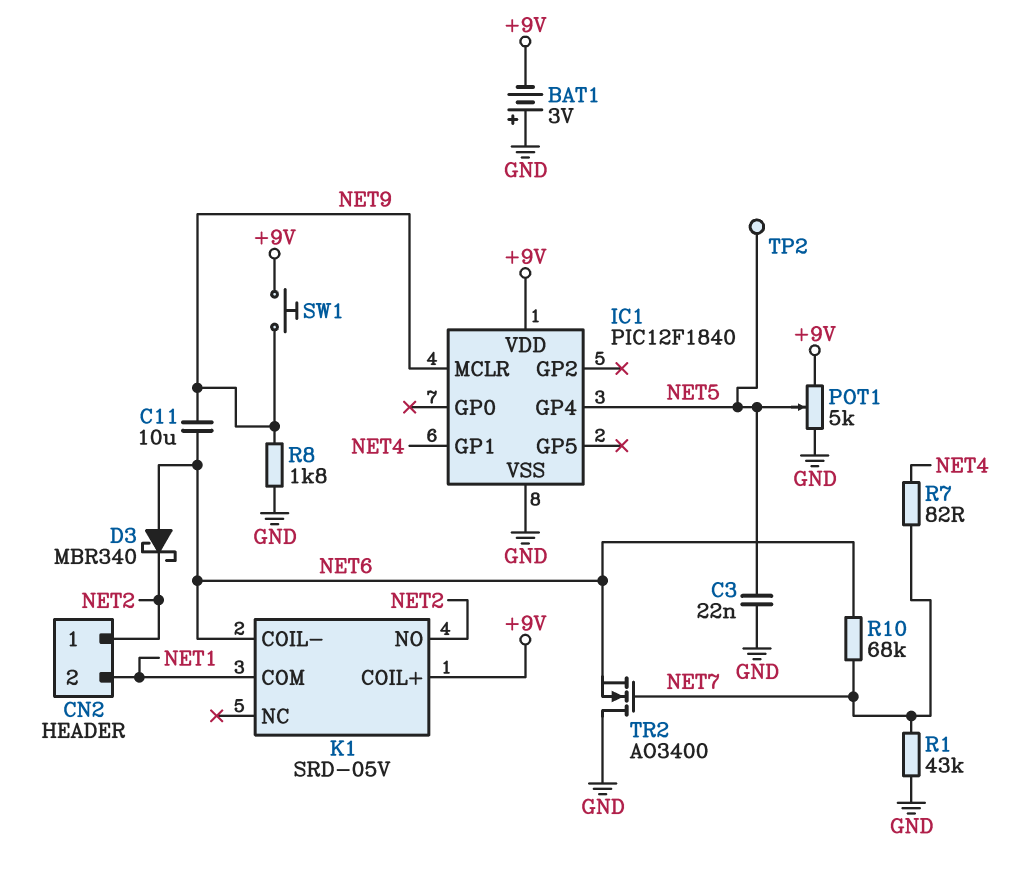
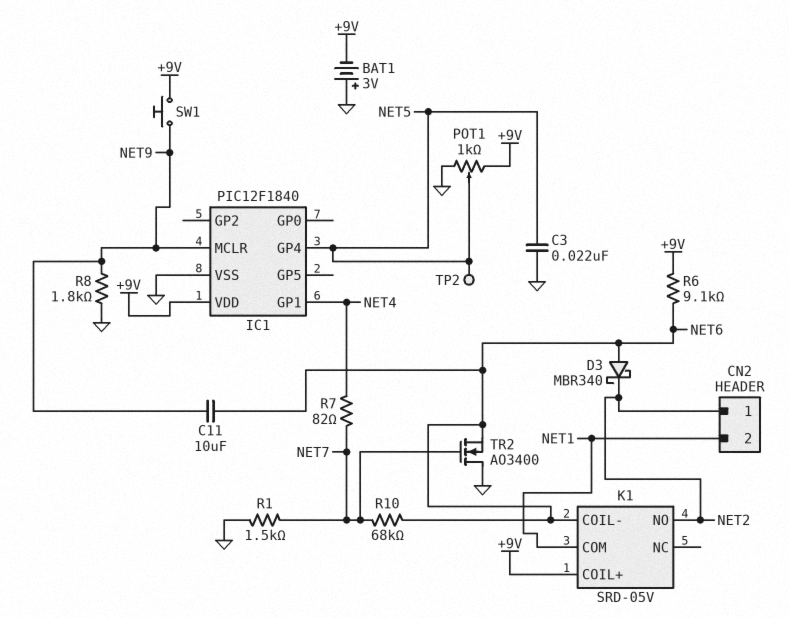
POT1: 5k (+9V, GND, wiper NET5) -> 1k (+9V, GND, wiper NET5)
R1: 43k (GND, NET7) -> 1.5k (GND, NET7)
R6: none -> 9.1k (+9V, NET6)

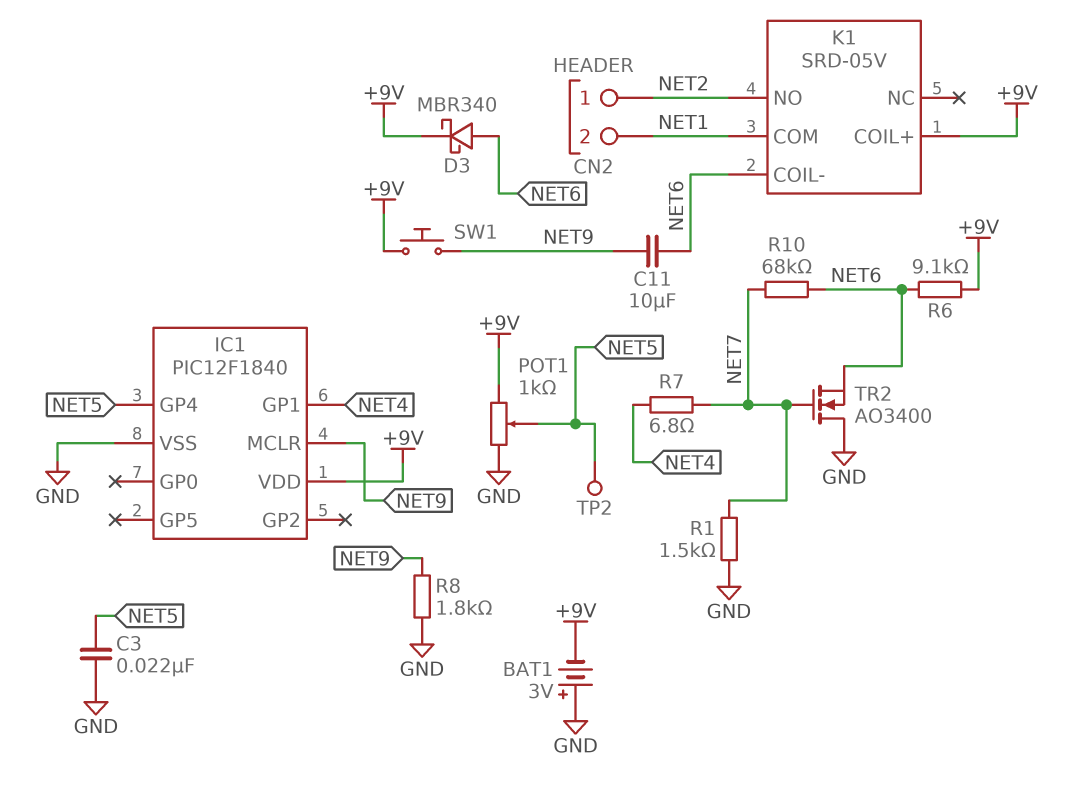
D3: schottky MBR340 (A NET6, K NET2) -> schottky MBR340 (A NET6, K +9V)
R7: 82 (NET4, NET7) -> 6.8 (NET4, NET7)

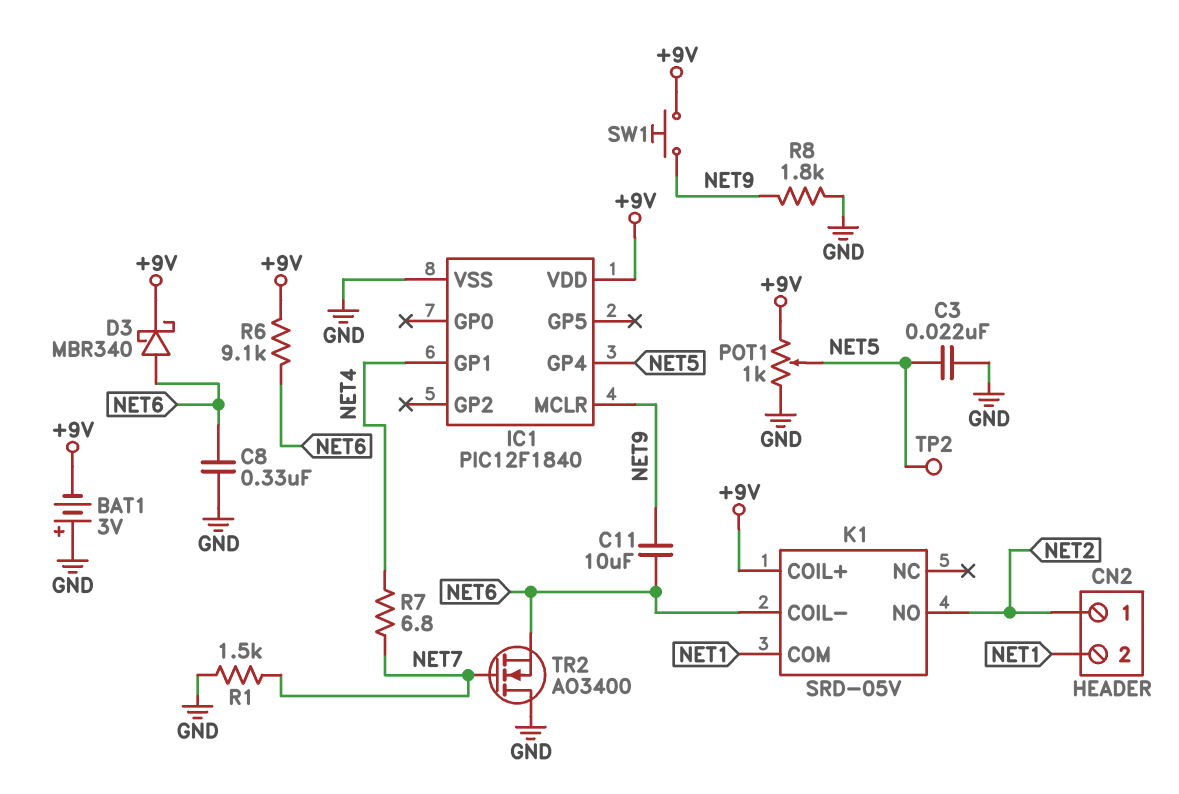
C8: none -> 330nF (GND, NET6)
R10: 68k (NET6, NET7) -> none

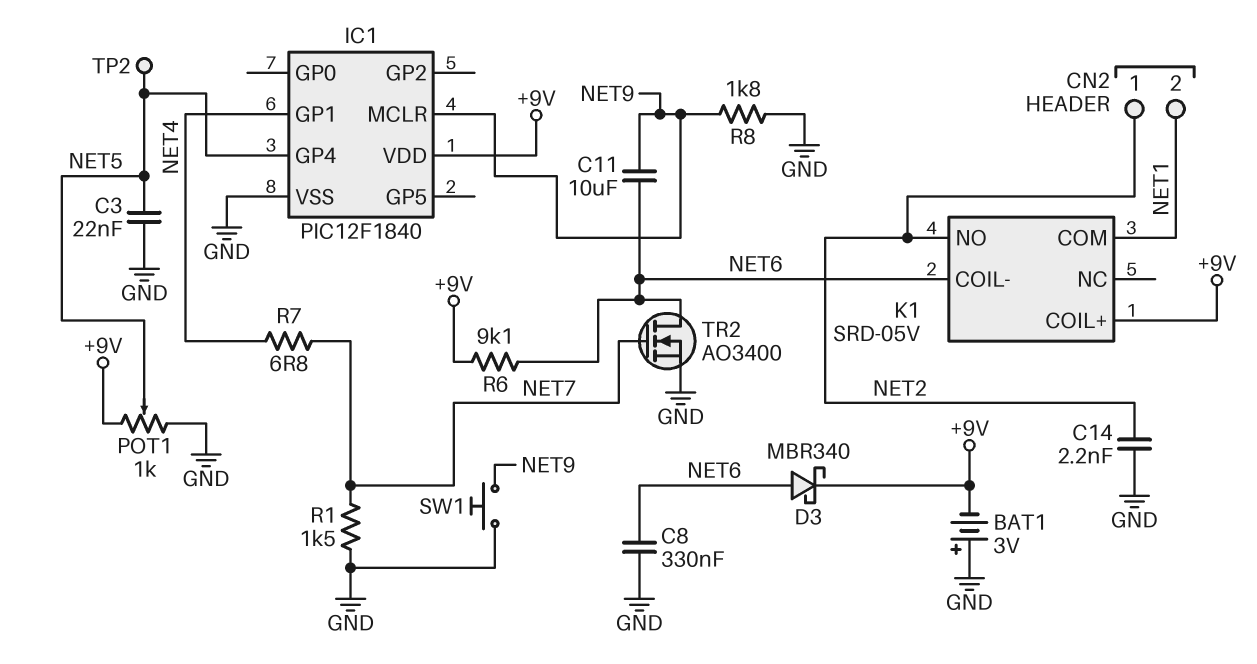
C14: none -> 2.2nF (GND, NET2)
SW1: button (+9V, NET9) -> button (GND, NET9)
TR2: NMOS AO3400 (G NET7, D GND, S NET6) -> NMOS AO3400 (G NET7, D NET6, S GND)

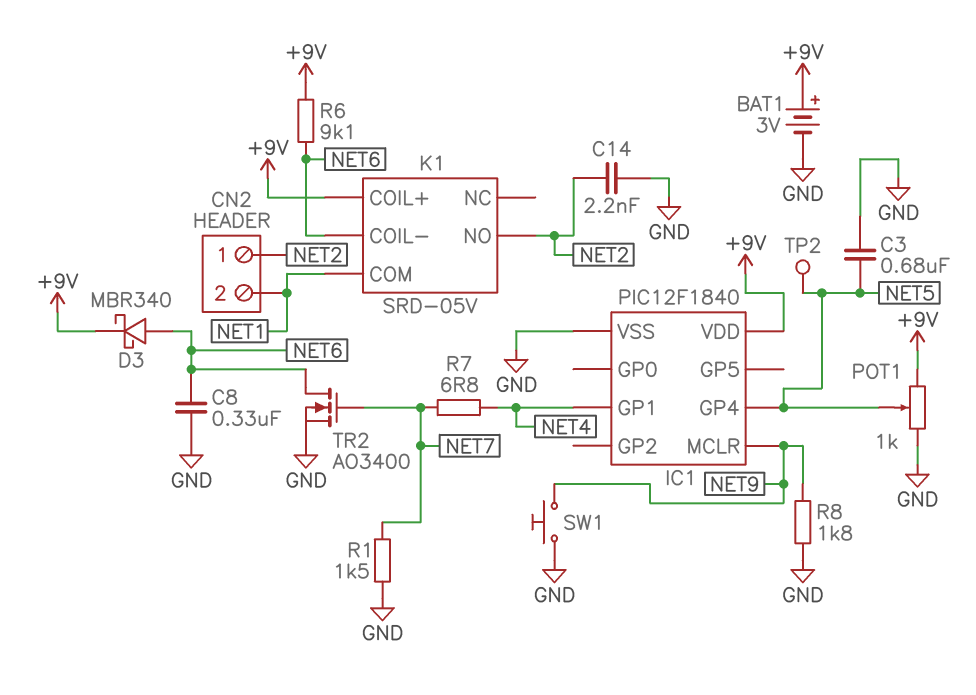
BAT1: 3V (plus GND, minus +9V) -> 3V (plus +9V, minus GND)
C3: 22nF (GND, NET5) -> 680nF (GND, NET5)
C11: 10uF (NET6, NET9) -> none

